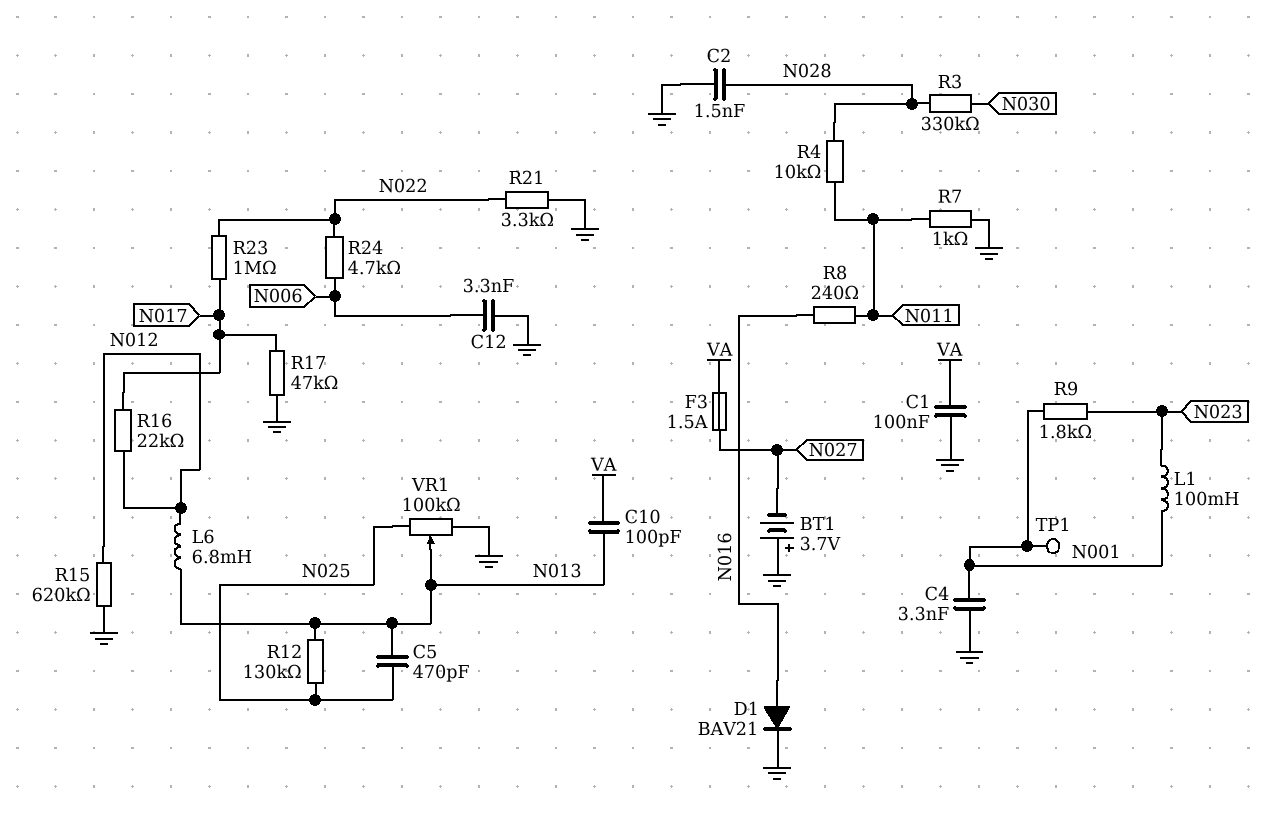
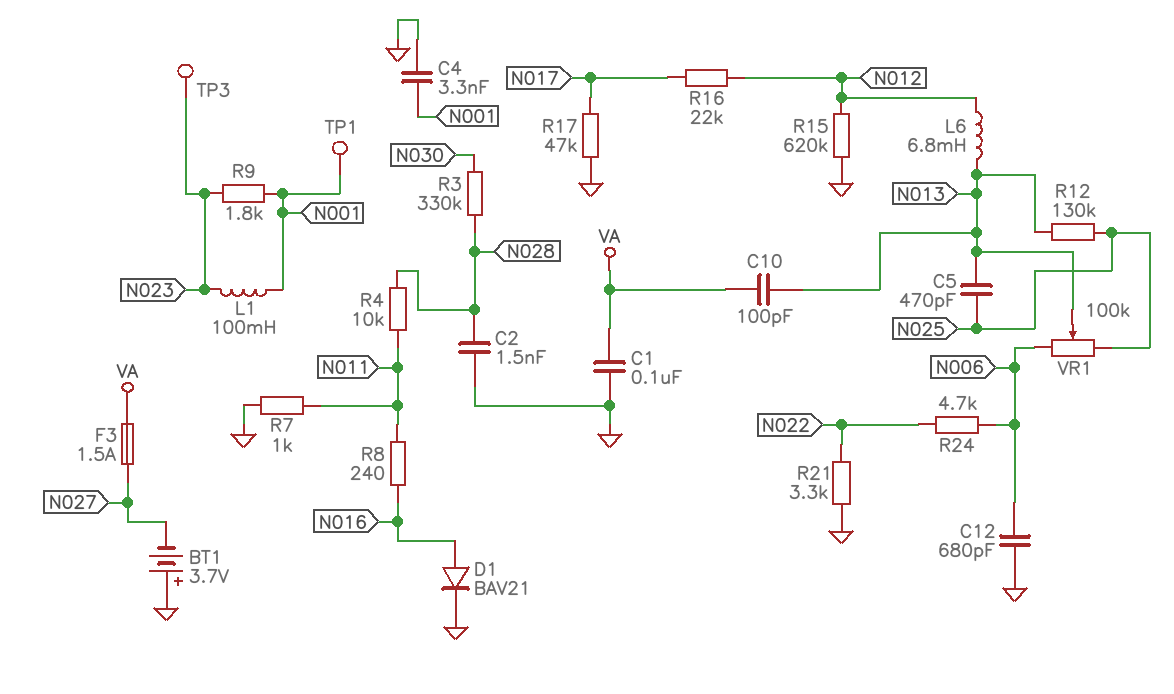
C12: 3.3nF (GND, N006) -> 680pF (GND, N006)
R23: 1M (N017, N022) -> none
TP3: none -> test point (N023)
VR1: 100k (GND, N025, wiper N013) -> 100k (N006, N025, wiper N013)

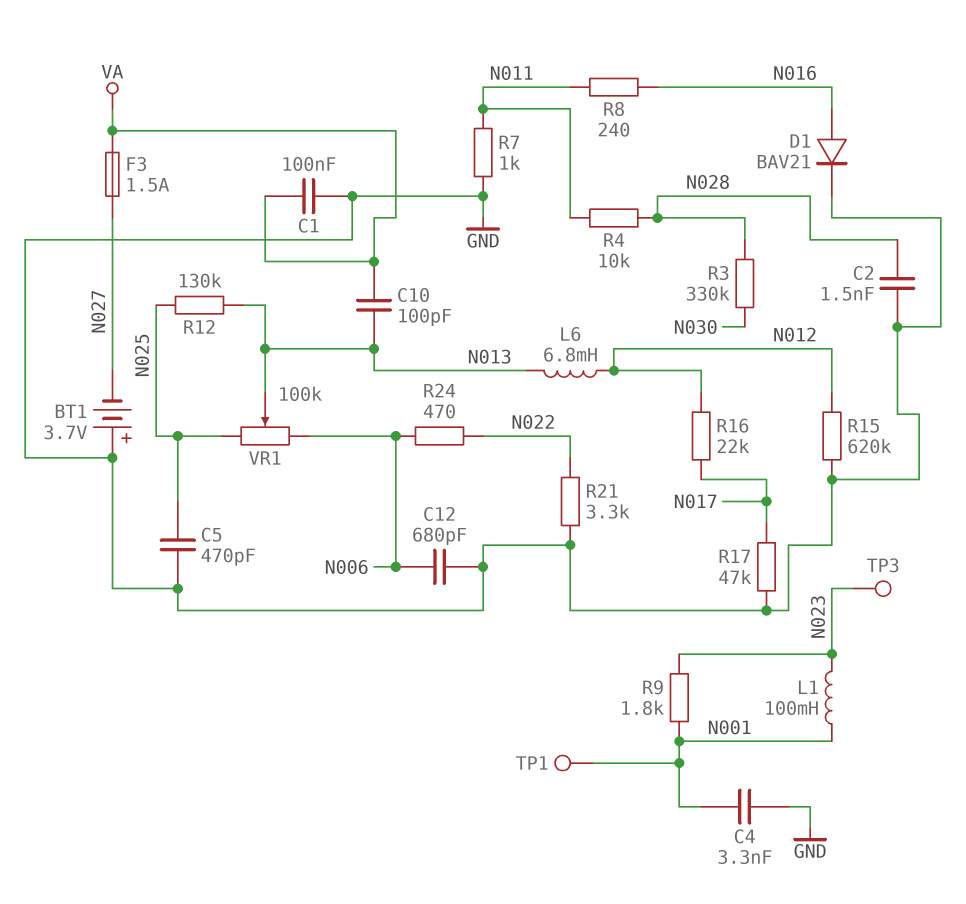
C5: 470pF (N013, N025) -> 470pF (GND, N025)
R24: 4.7k (N006, N022) -> 470 (N006, N022)

